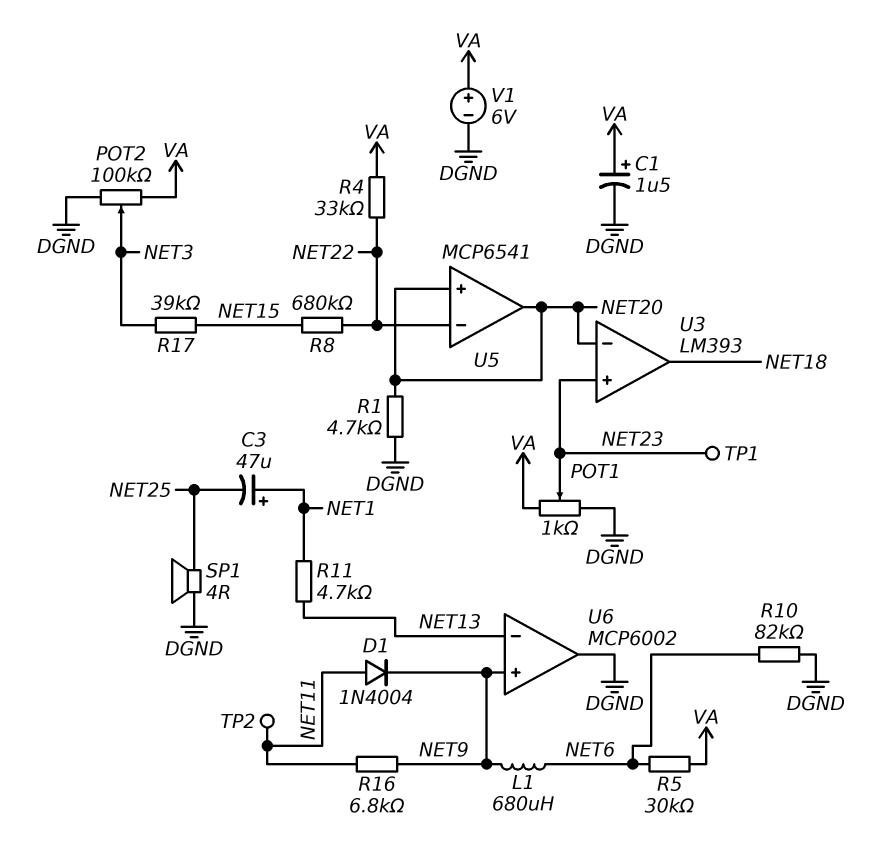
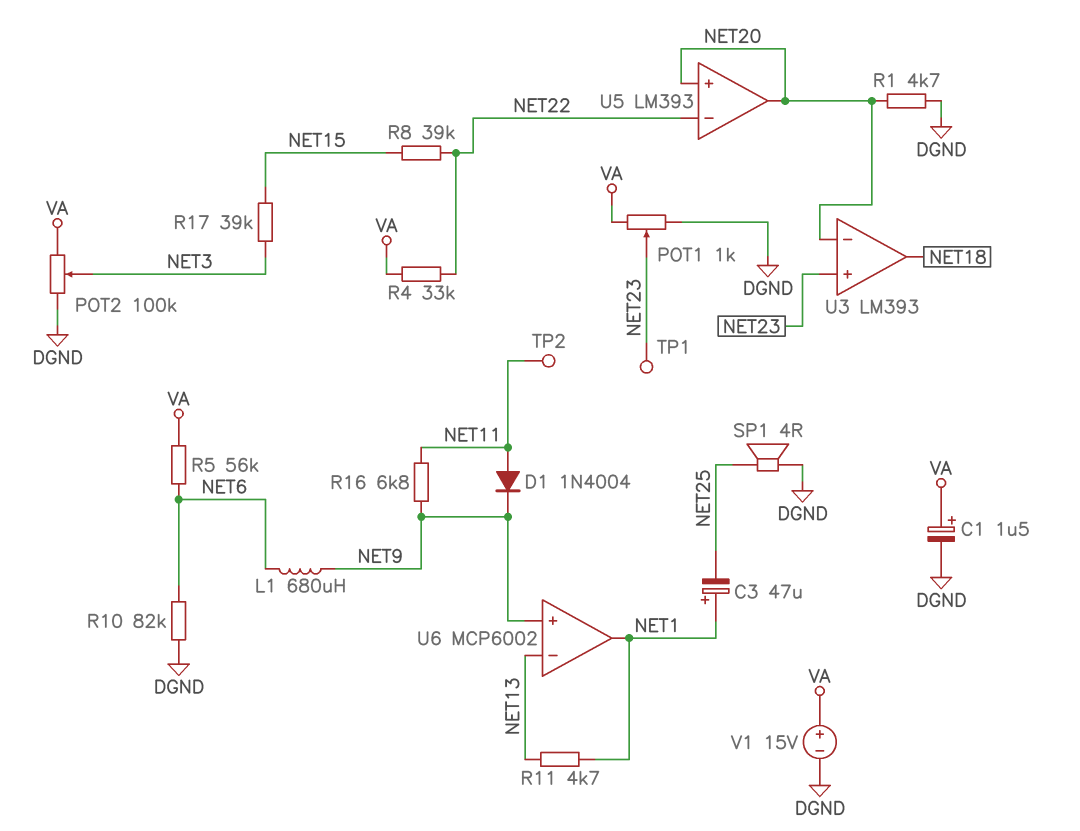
R5: 30k (NET6, VA) -> 56k (NET6, VA)
R8: 680k (NET15, NET22) -> 39k (NET15, NET22)
U5: MCP6541 -> LM393
U6 pin out: DGND -> NET1
V1: 6V (plus VA, minus DGND) -> 15V (plus VA, minus DGND)

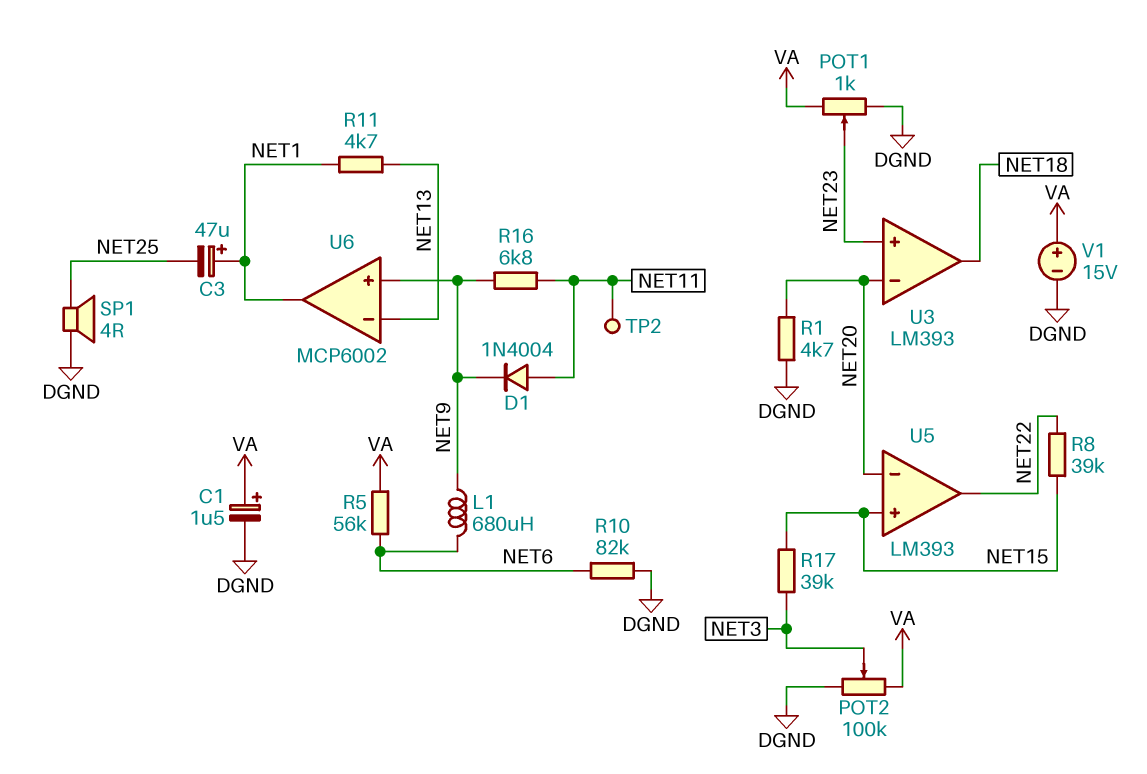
R4: 33k (NET22, VA) -> none
TP1: test point (NET23) -> none
U5 pin in+: NET20 -> NET15
U5 pin in-: NET22 -> NET20
U5 pin out: NET20 -> NET22

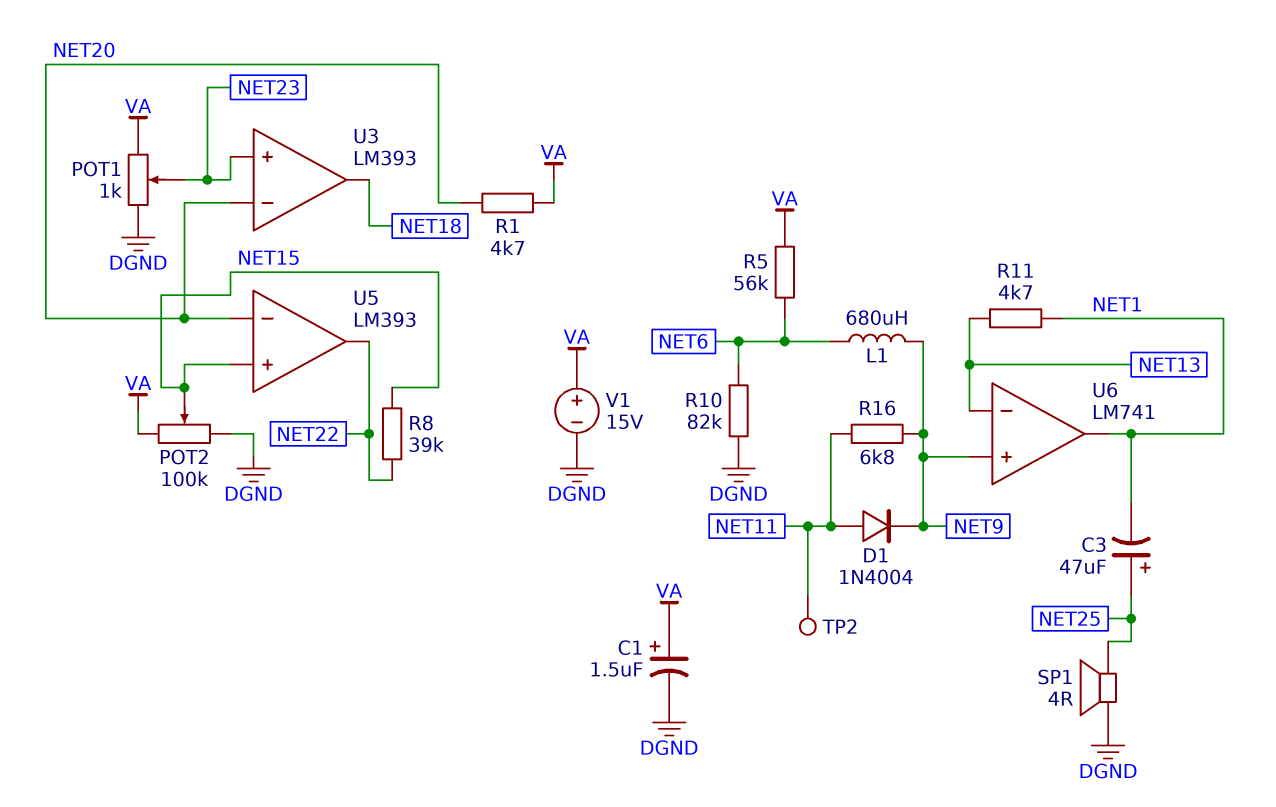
C3: 47uF (plus NET1, minus NET25) -> 47uF (plus NET25, minus NET1)
POT2: 100k (DGND, VA, wiper NET3) -> 100k (DGND, VA, wiper NET15)
R1: 4.7k (DGND, NET20) -> 4.7k (NET20, VA)
R17: 39k (NET3, NET15) -> none
U6: MCP6002 -> LM741

